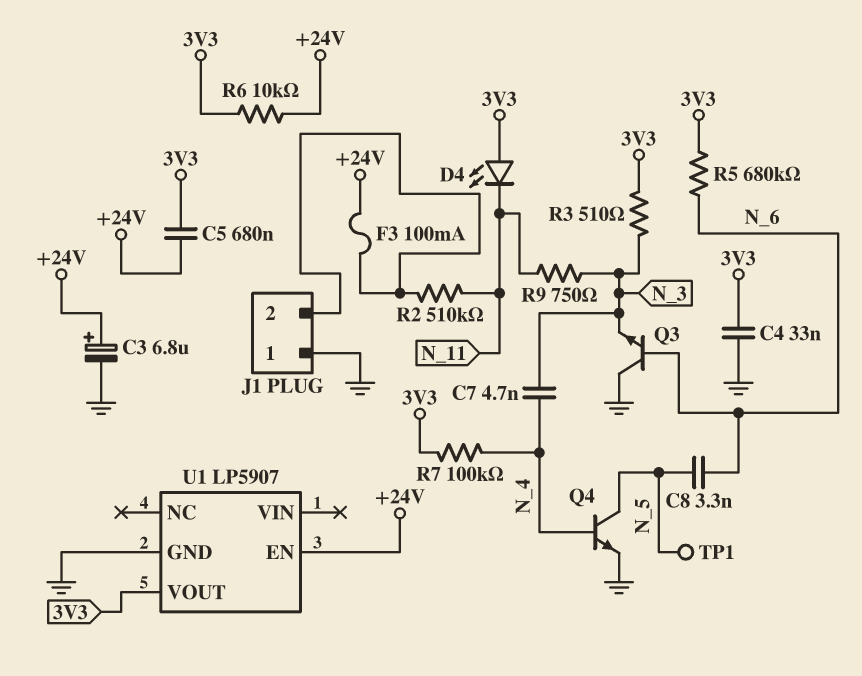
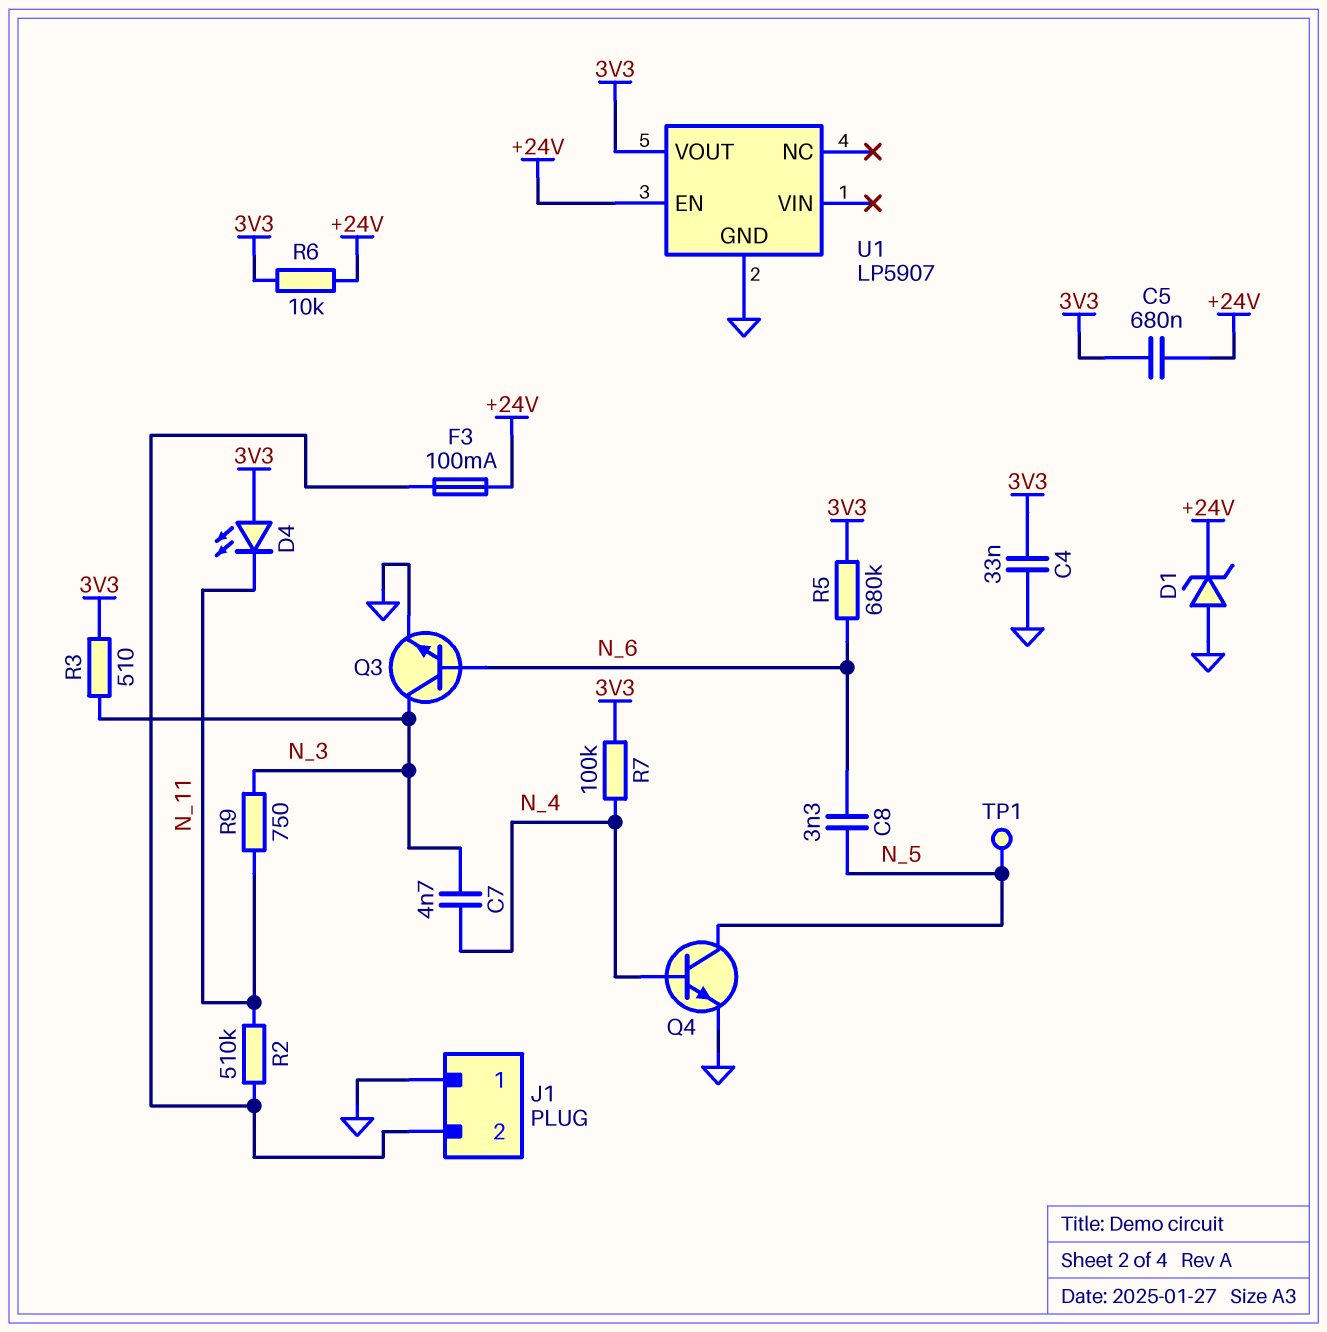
C3: 6.8uF (plus +24V, minus GND) -> none
D1: none -> zener (A GND, K +24V)
Q3: NPN (B N_6, C GND, E N_3) -> NPN (B N_6, C N_3, E GND)

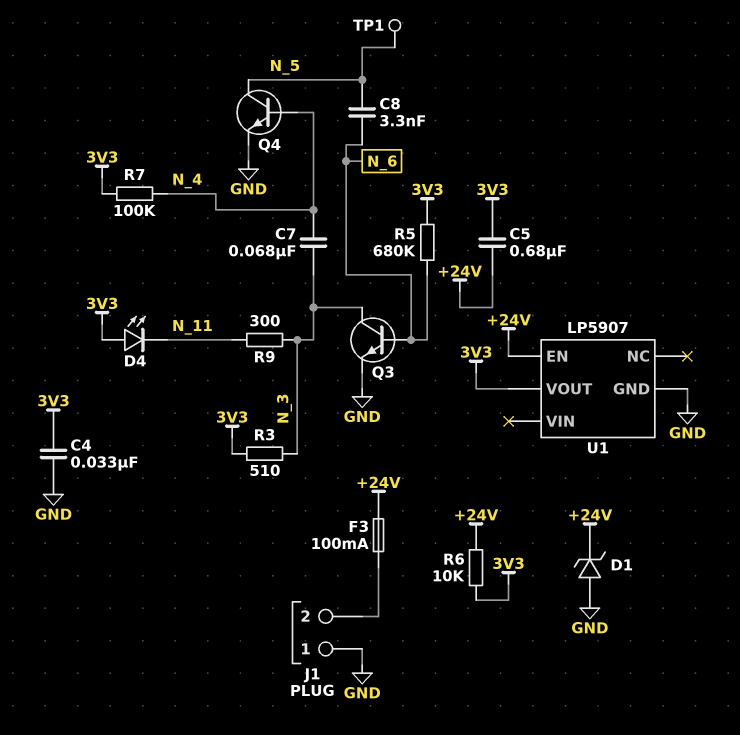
C7: 4.7nF (N_3, N_4) -> 68nF (N_3, N_4)
R2: 510k (J1/2, N_11) -> none
R9: 750 (N_3, N_11) -> 300 (N_3, N_11)

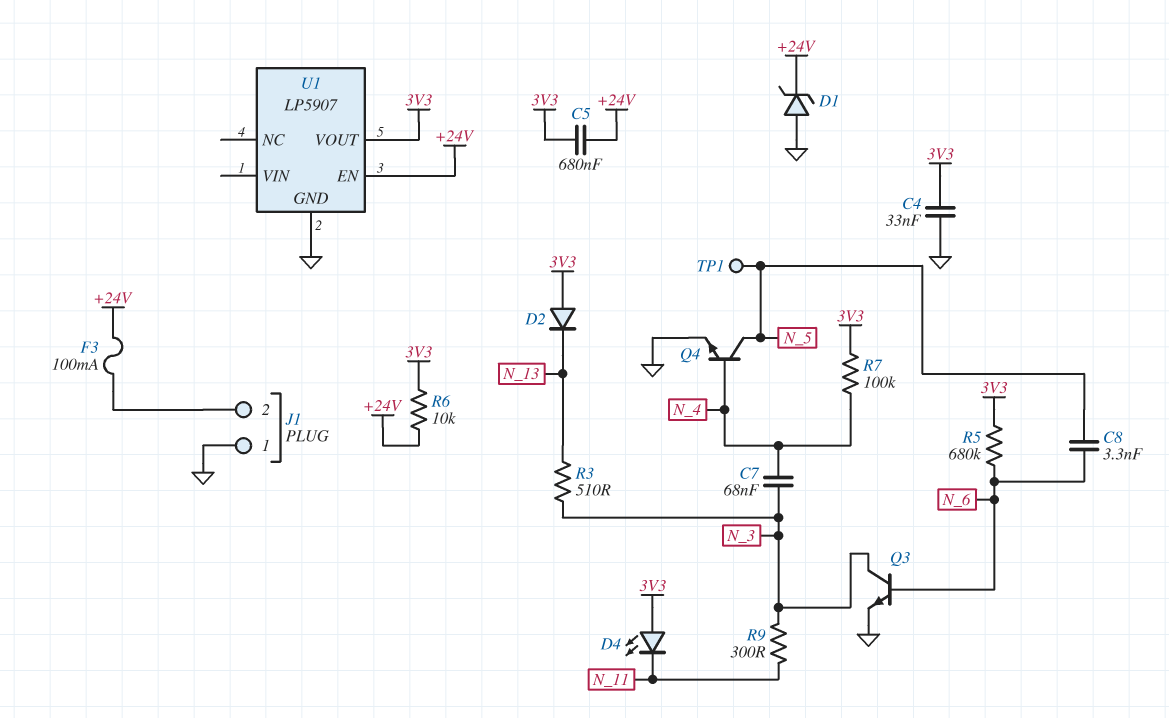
D2: none -> diode (A 3V3, K N_13)
R3: 510 (3V3, N_3) -> 510 (N_3, N_13)

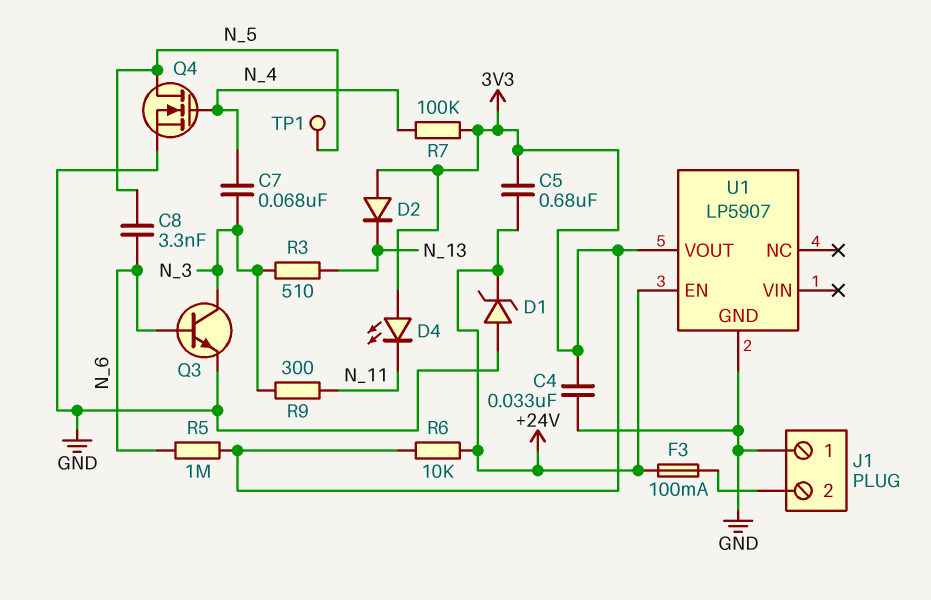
Q4: NPN (B N_4, C N_5, E GND) -> NMOS (G N_4, D N_5, S GND)
R5: 680k (3V3, N_6) -> 1M (3V3, N_6)

